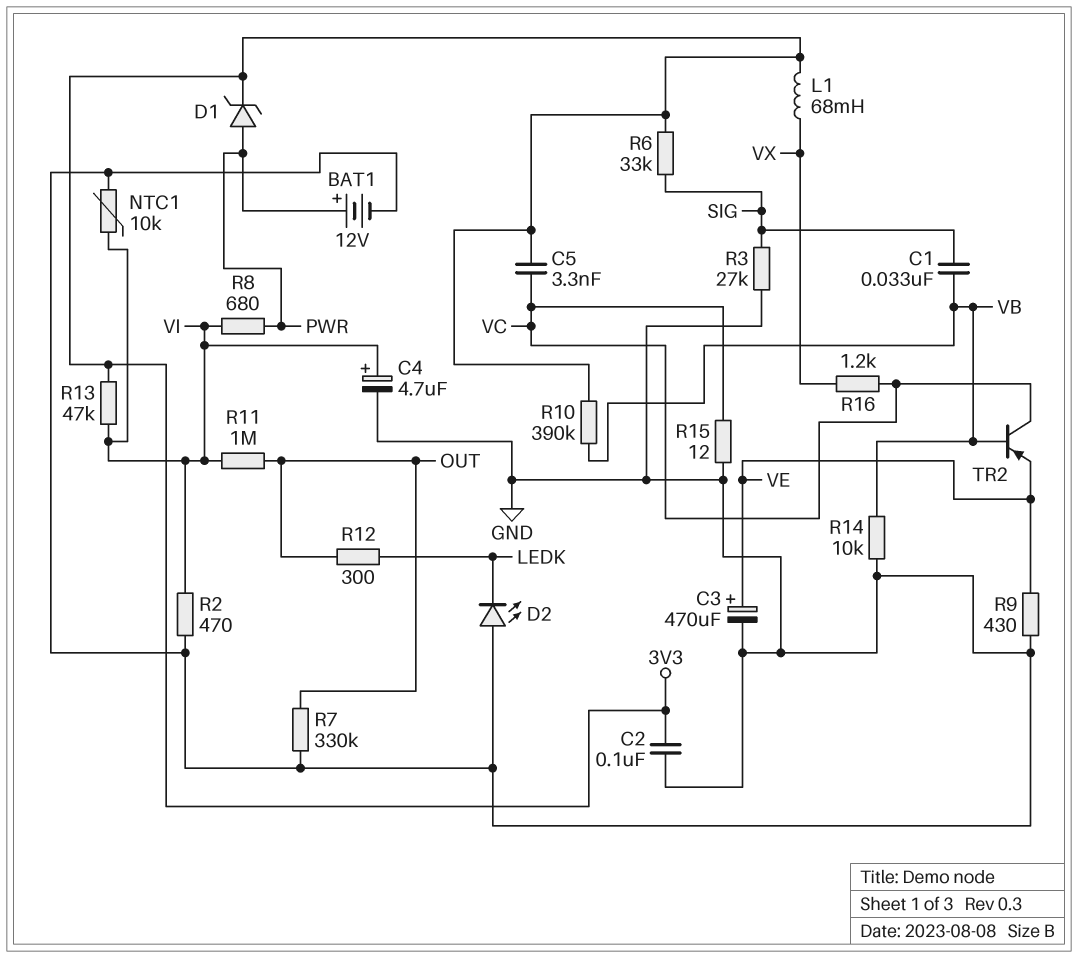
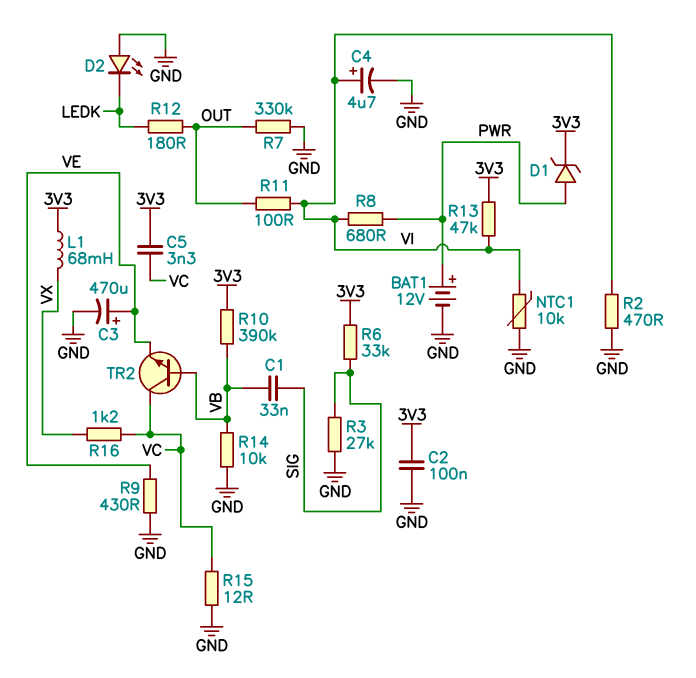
R11: 1M (OUT, VI) -> 100 (OUT, VI)
R12: 300 (LEDK, OUT) -> 180 (LEDK, OUT)
TR2: PNP (B VB, C VC, E VE) -> NPN (B VB, C VC, E VE)

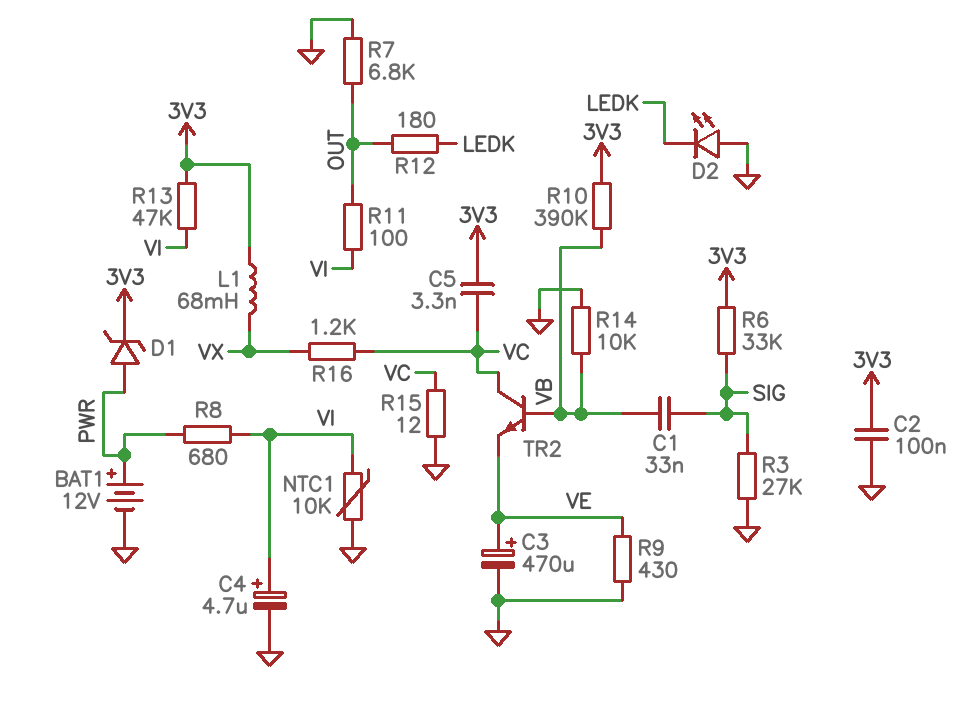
R2: 470 (GND, VI) -> none
R7: 330k (GND, OUT) -> 6.8k (GND, OUT)

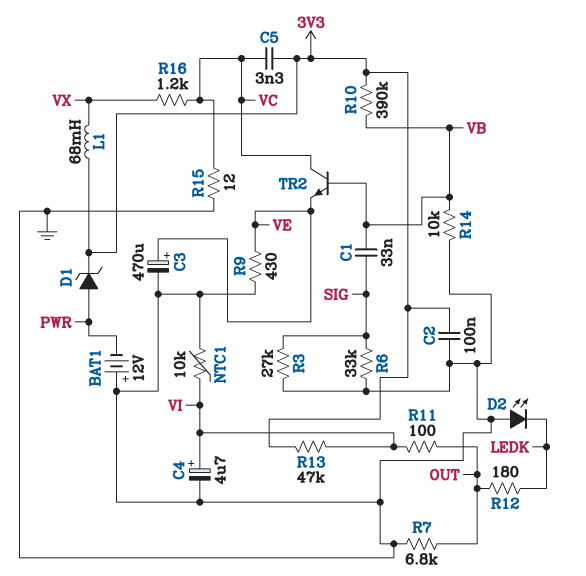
BAT1: 12V (plus PWR, minus GND) -> 12V (plus GND, minus PWR)
R6: 33k (3V3, SIG) -> 33k (GND, SIG)
R8: 680 (PWR, VI) -> none

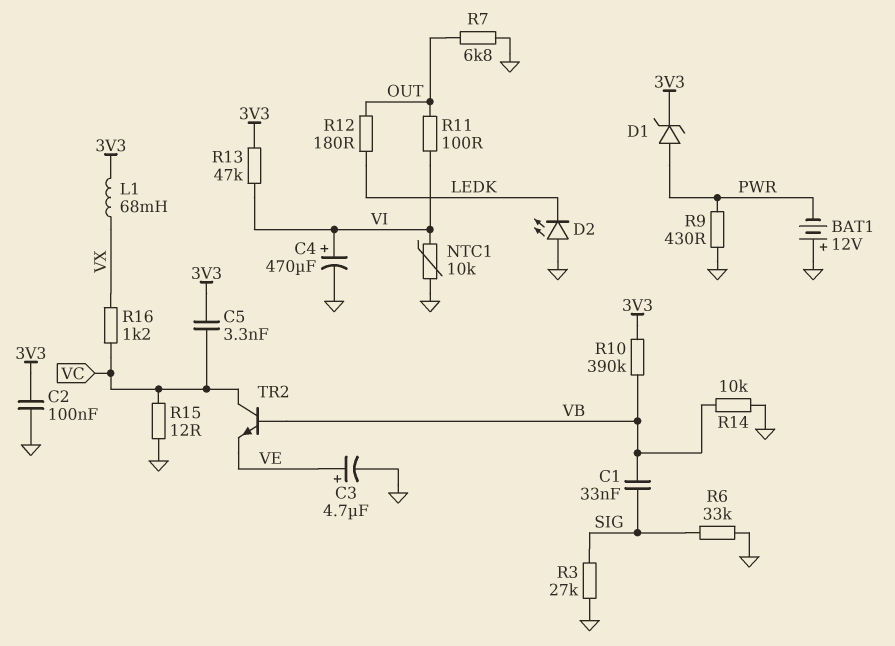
C3: 470uF (plus VE, minus GND) -> 4.7uF (plus VE, minus GND)
C4: 4.7uF (plus VI, minus GND) -> 470uF (plus VI, minus GND)
R9: 430 (GND, VE) -> 430 (GND, PWR)

